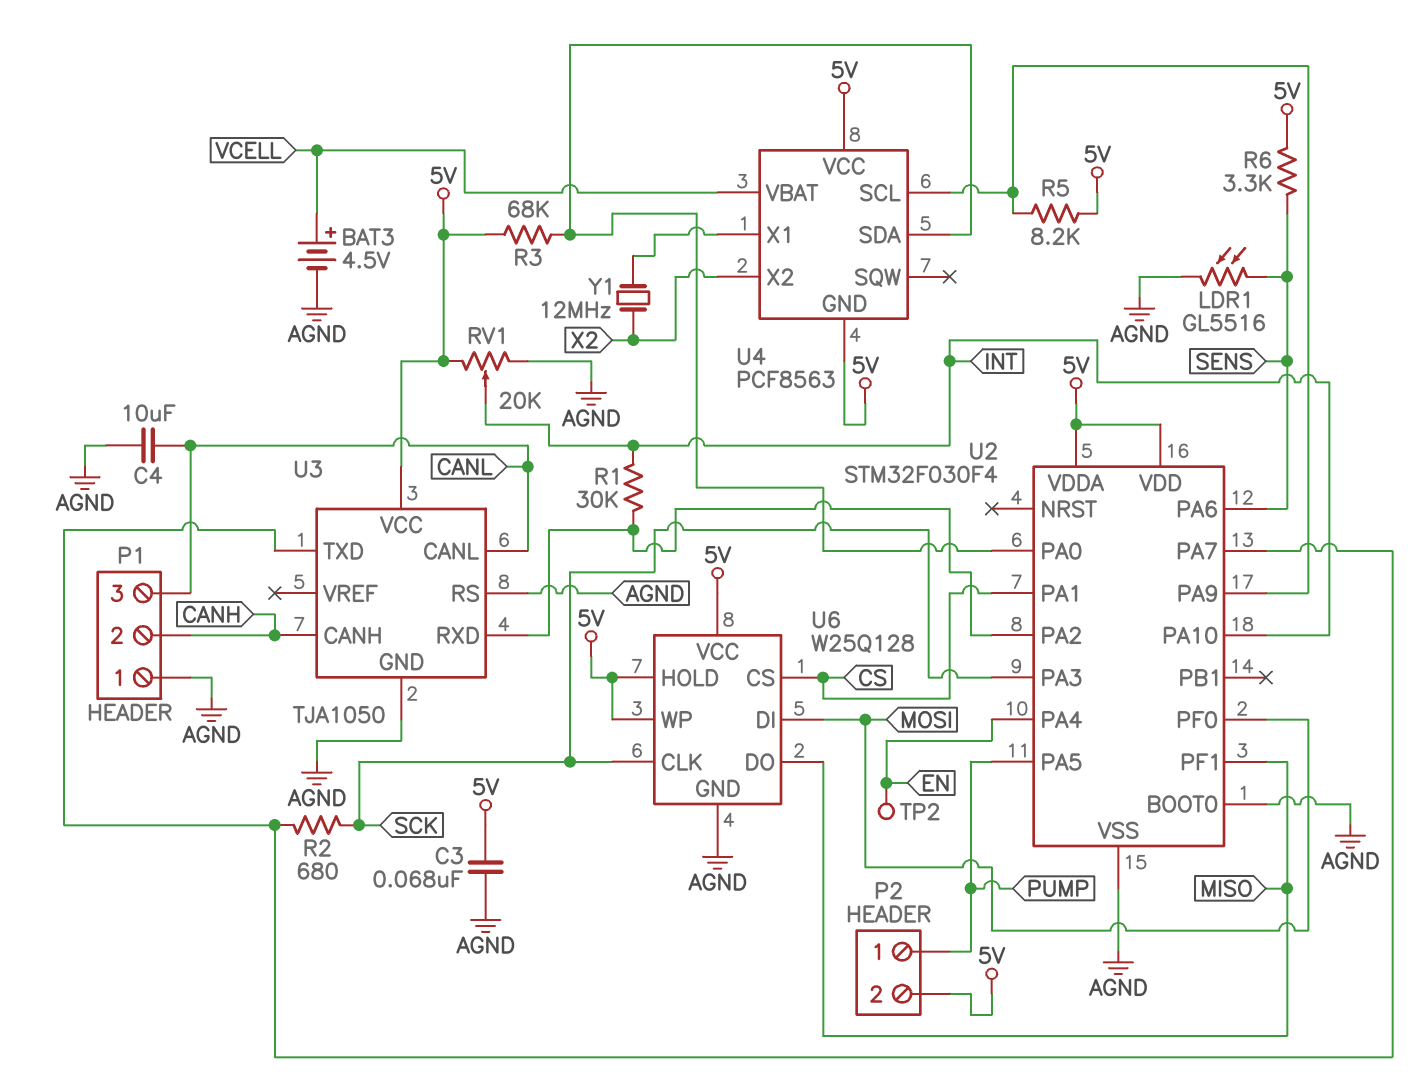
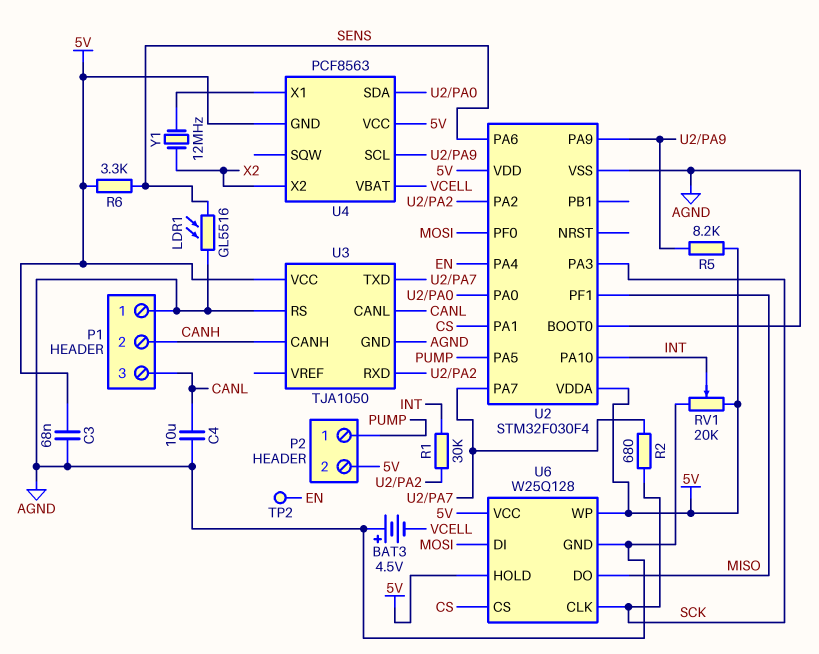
BAT3: 4.5V (plus VCELL, minus AGND) -> 4.5V (plus AGND, minus VCELL)
R3: 68k (5V, U2/PA0) -> none

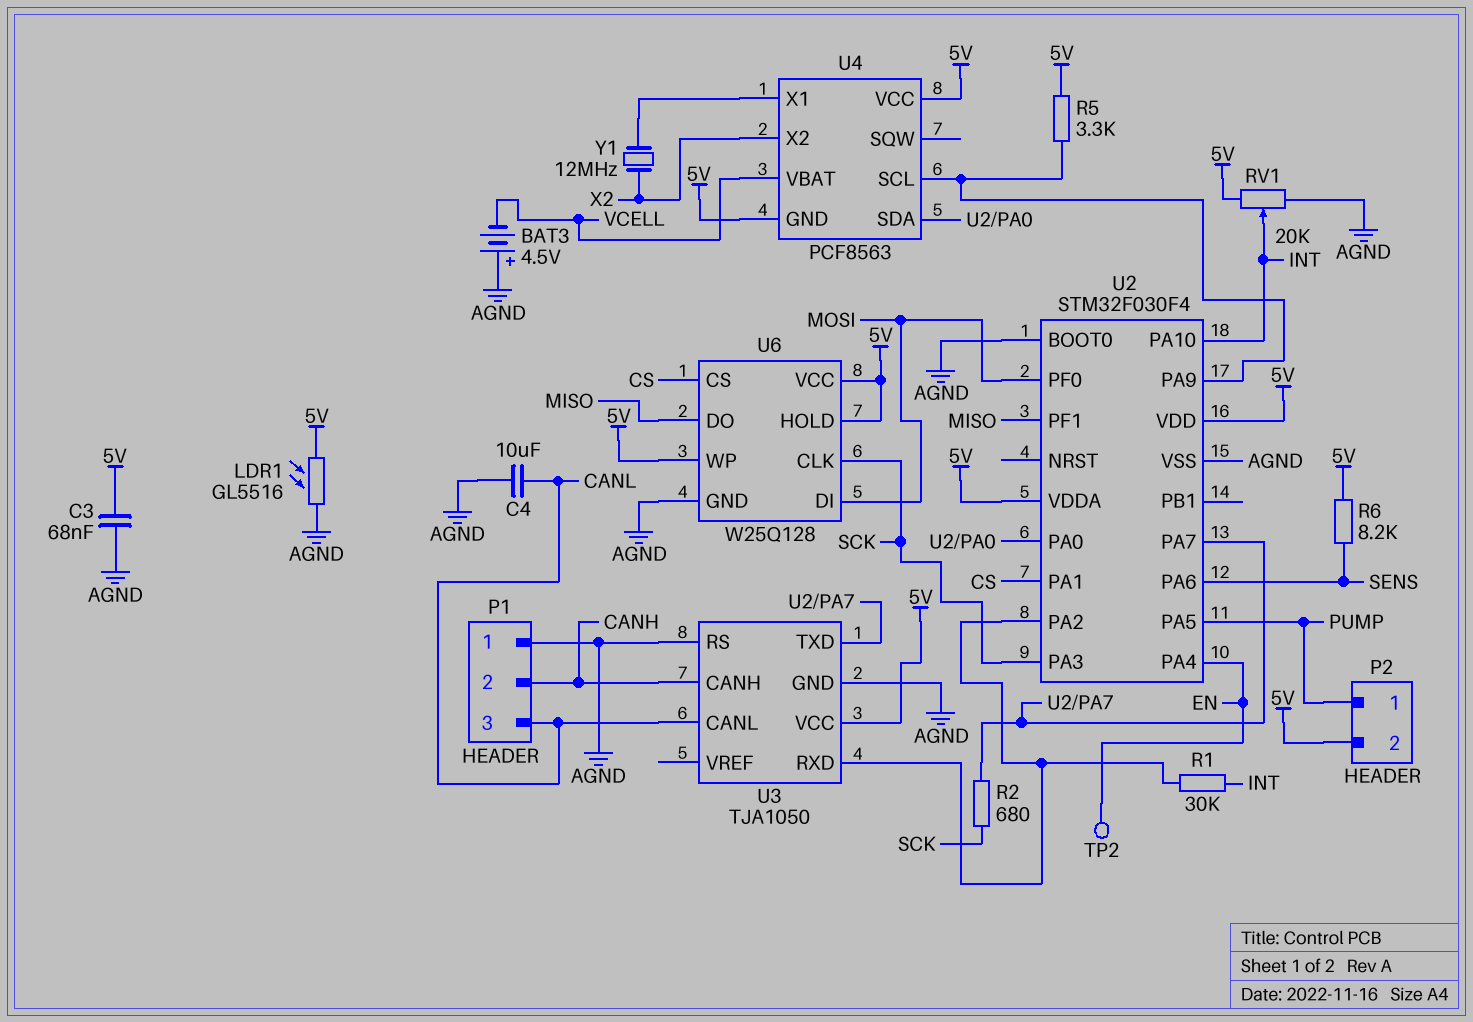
LDR1: GL5516 (AGND, SENS) -> GL5516 (5V, AGND)
R5: 8.2k (5V, U2/PA9) -> 3.3k (5V, U2/PA9)
R6: 3.3k (5V, SENS) -> 8.2k (5V, SENS)

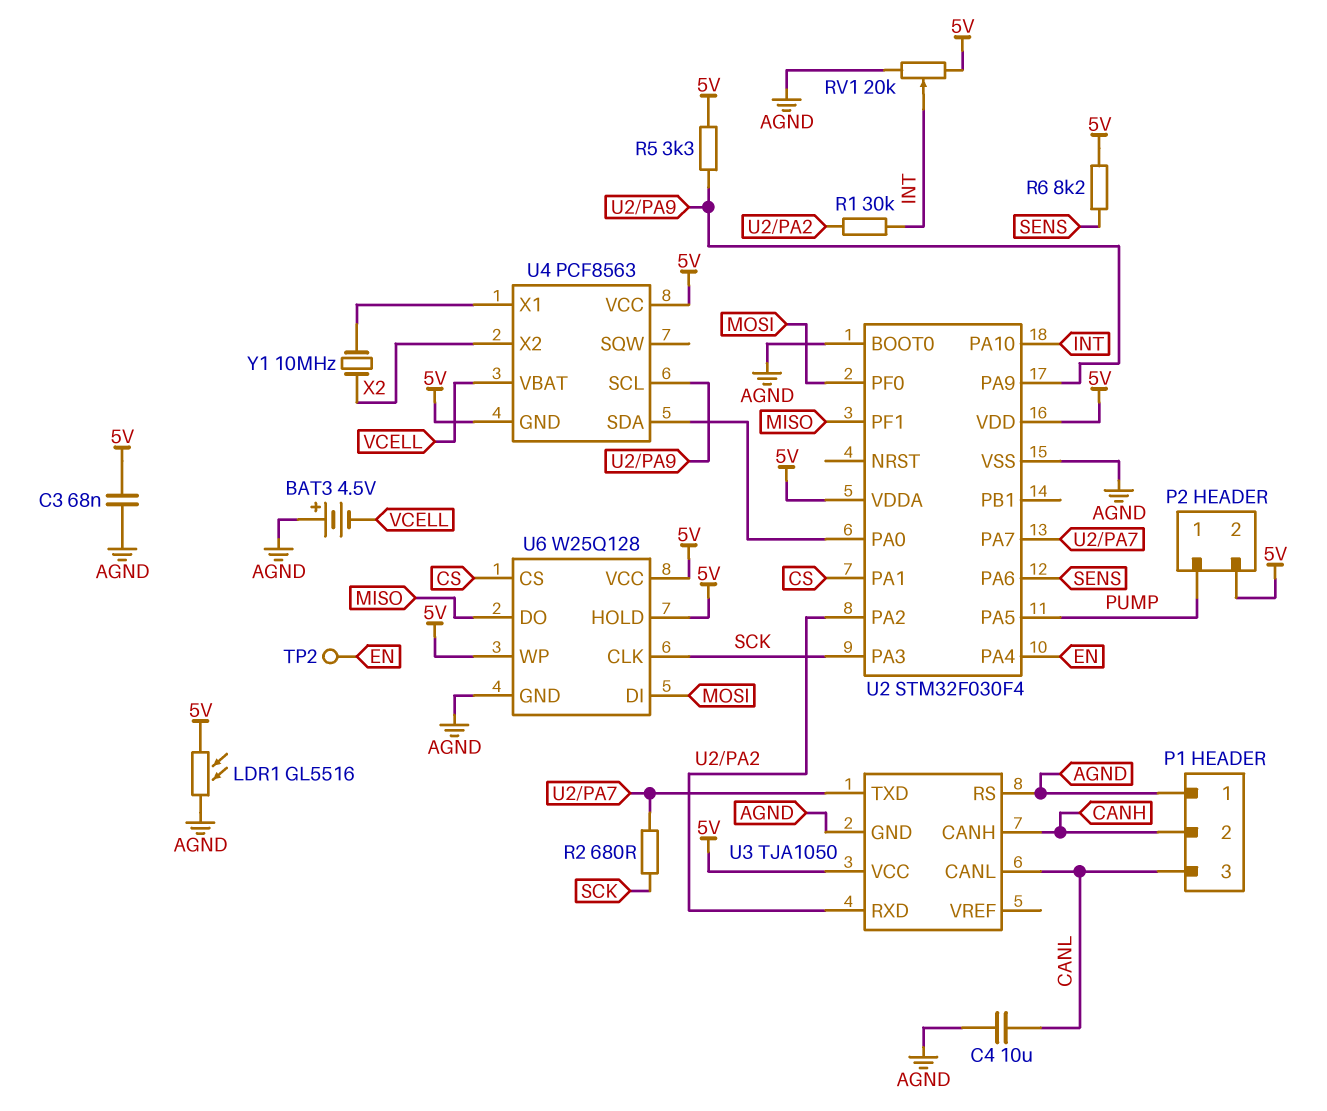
Y1: 12MHz (U4/X1, X2) -> 10MHz (U4/X1, X2)

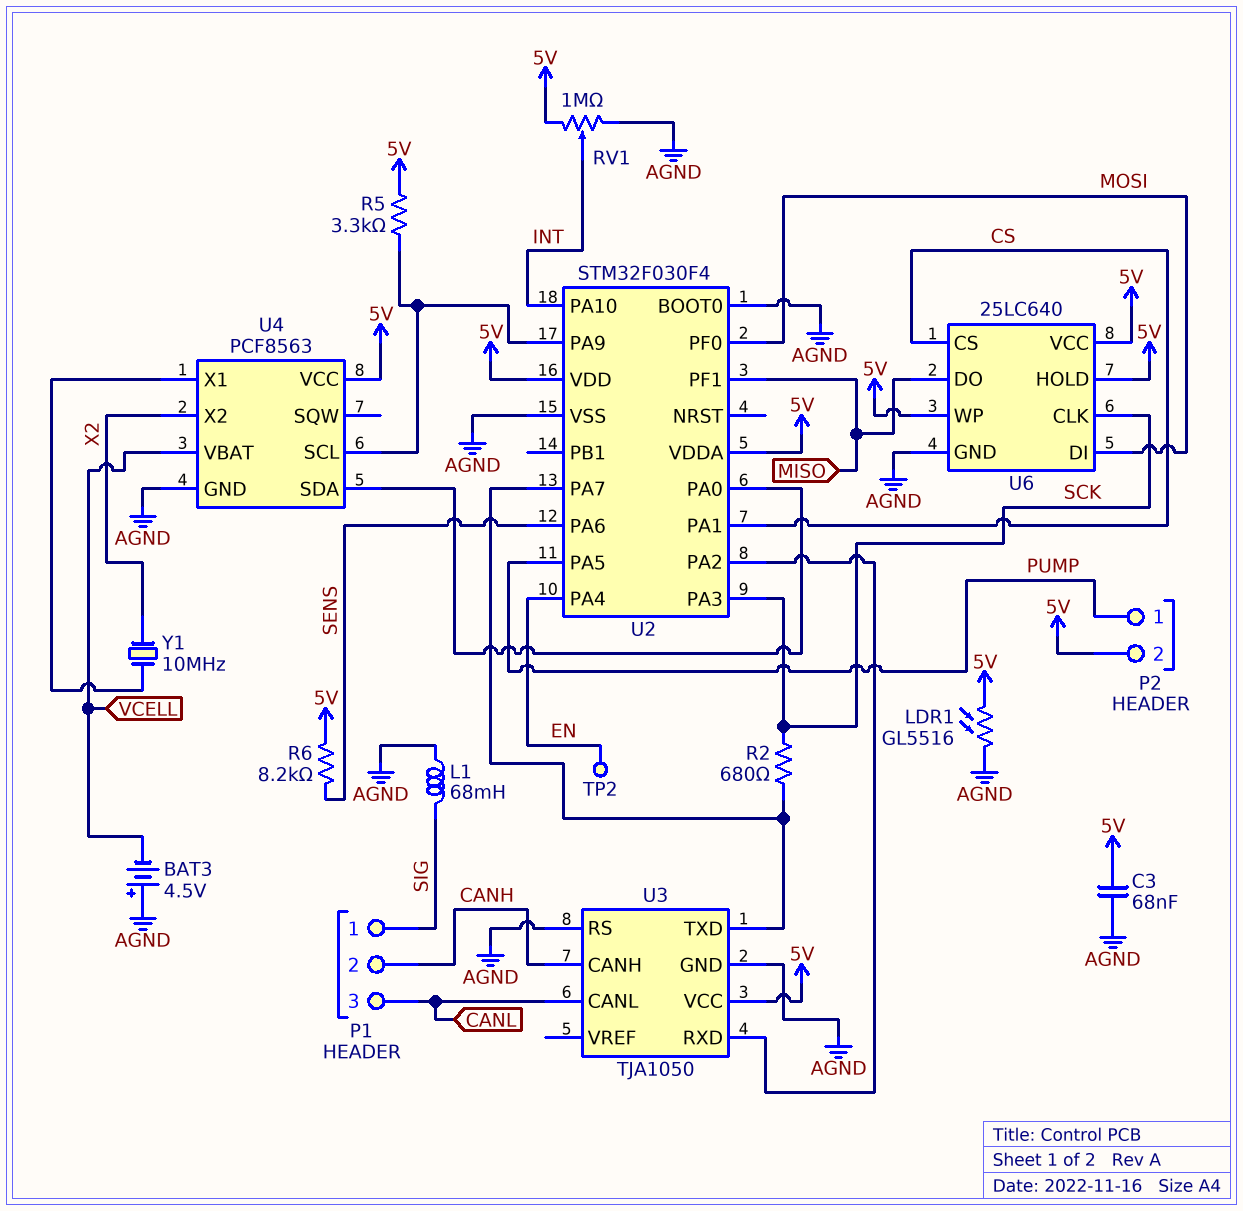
C4: 10uF (AGND, CANL) -> none
L1: none -> 68mH (AGND, SIG)
P1 pin 1: AGND -> SIG
R1: 30k (INT, U2/PA2) -> none
RV1: 20k (5V, AGND, wiper INT) -> 1M (5V, AGND, wiper INT)
U4 pin GND: 5V -> AGND
U6: W25Q128 -> 25LC640

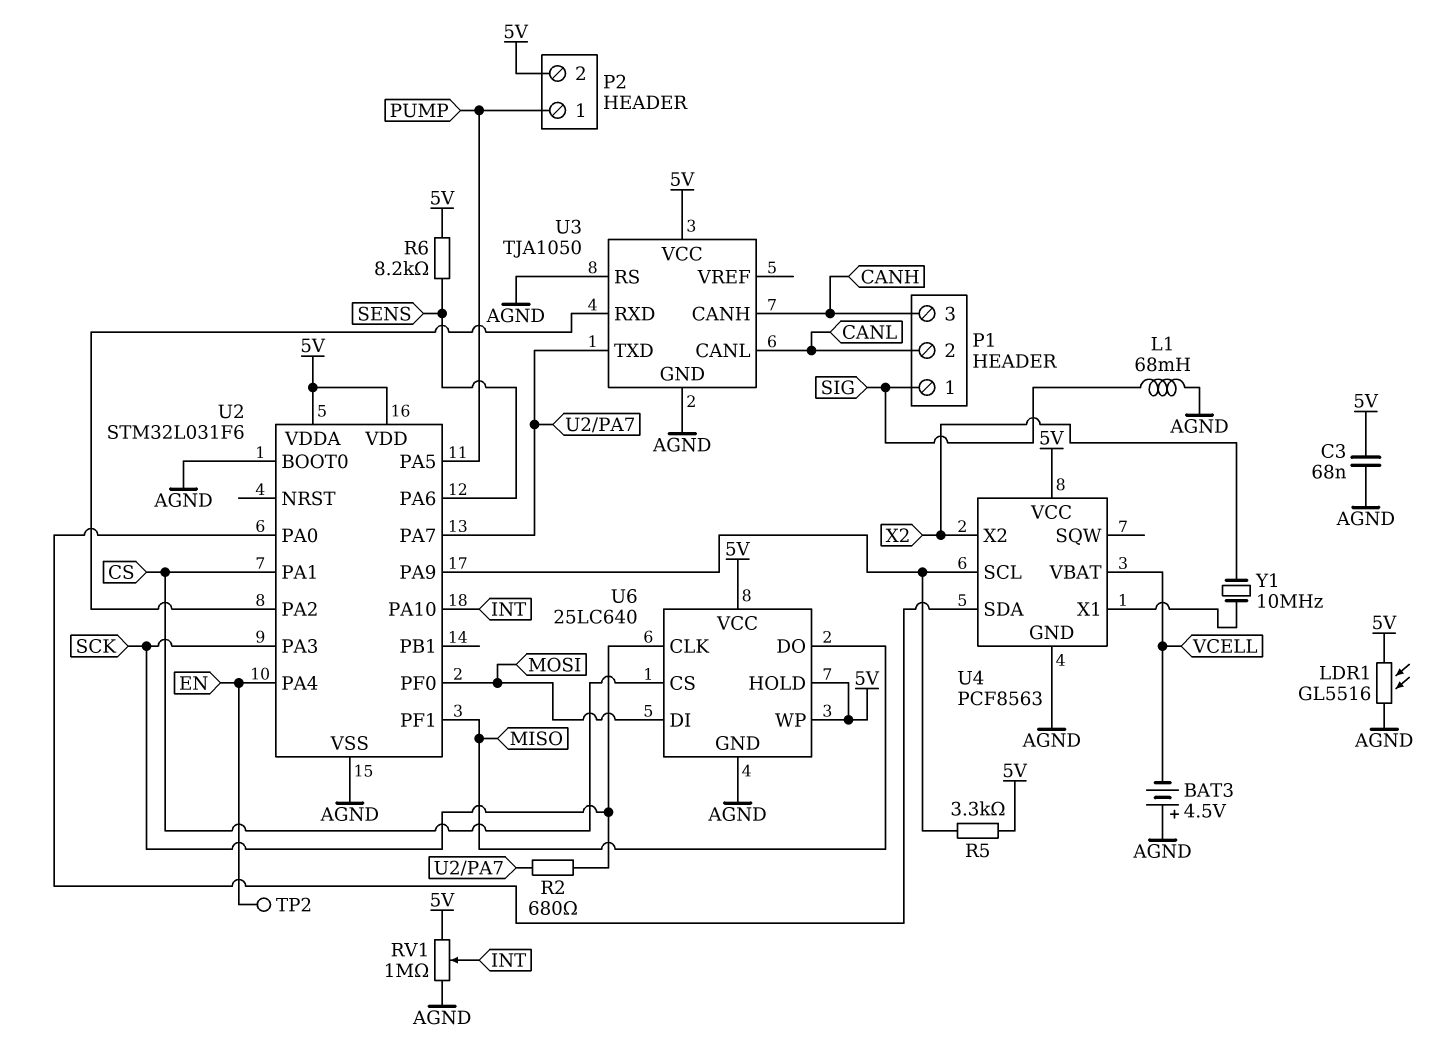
P1 pin 2: CANH -> CANL
P1 pin 3: CANL -> CANH
U2: STM32F030F4 -> STM32L031F6

